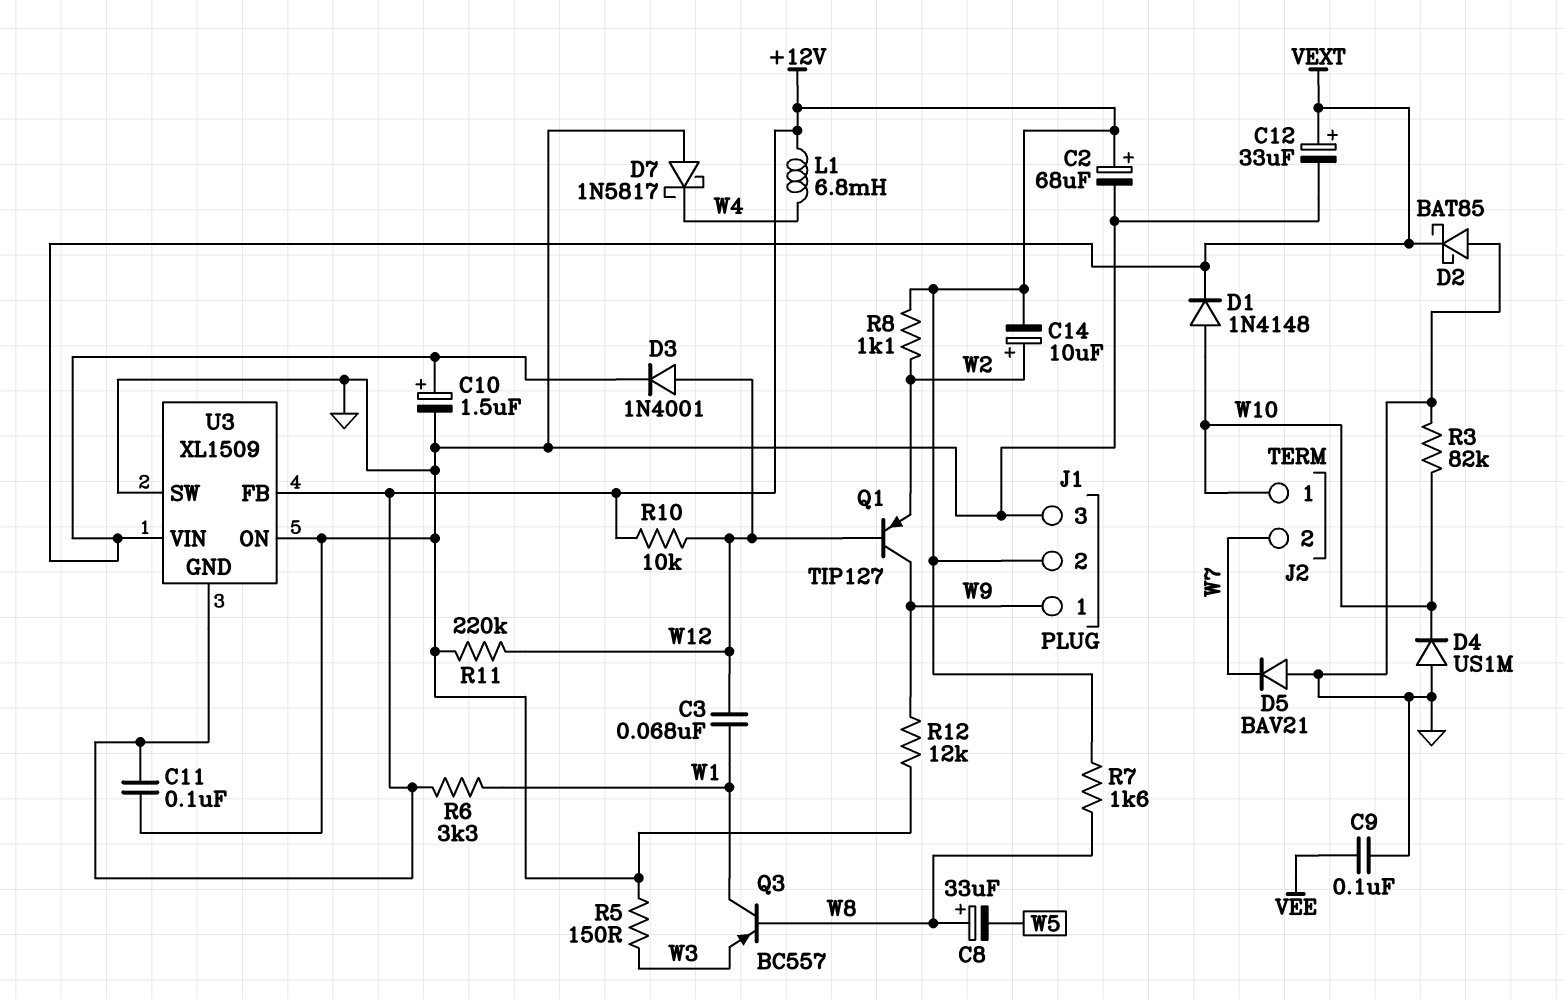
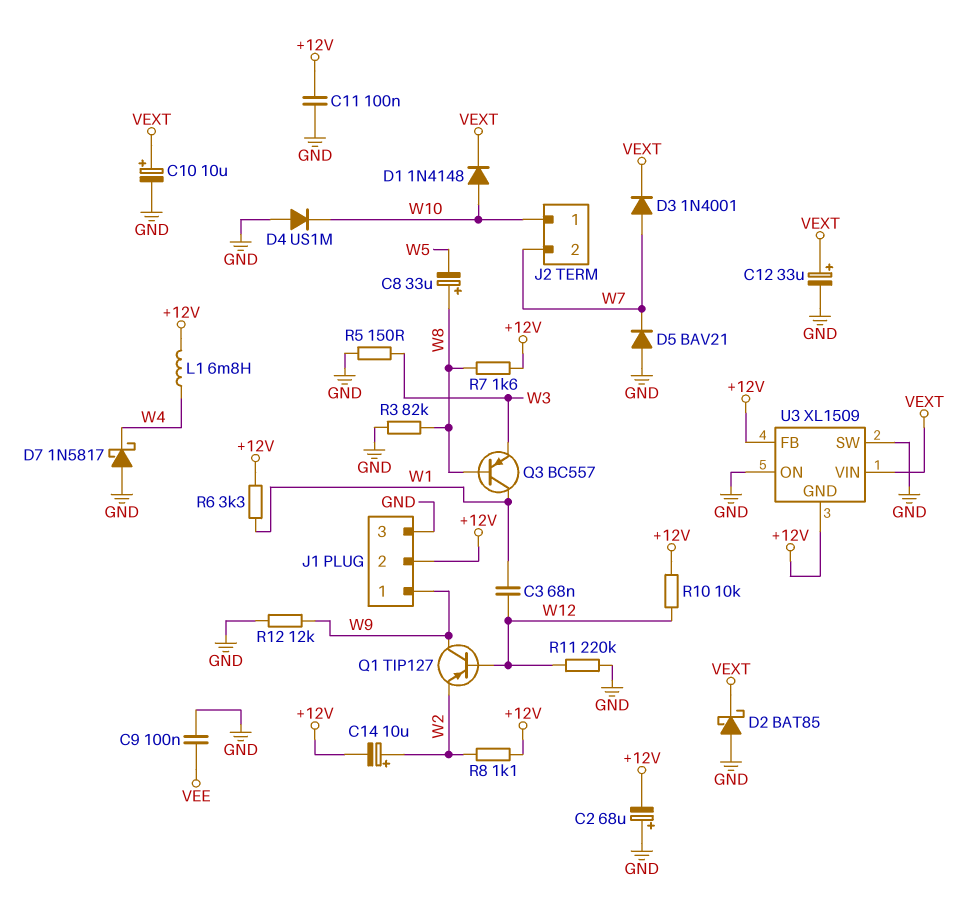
C2: 68uF (plus +12V, minus GND) -> 68uF (plus GND, minus +12V)
C10: 1.5uF (plus VEXT, minus GND) -> 10uF (plus VEXT, minus GND)
D3: diode 1N4001 (A W12, K VEXT) -> diode 1N4001 (A W7, K VEXT)
R3: 82k (GND, W10) -> 82k (GND, W8)

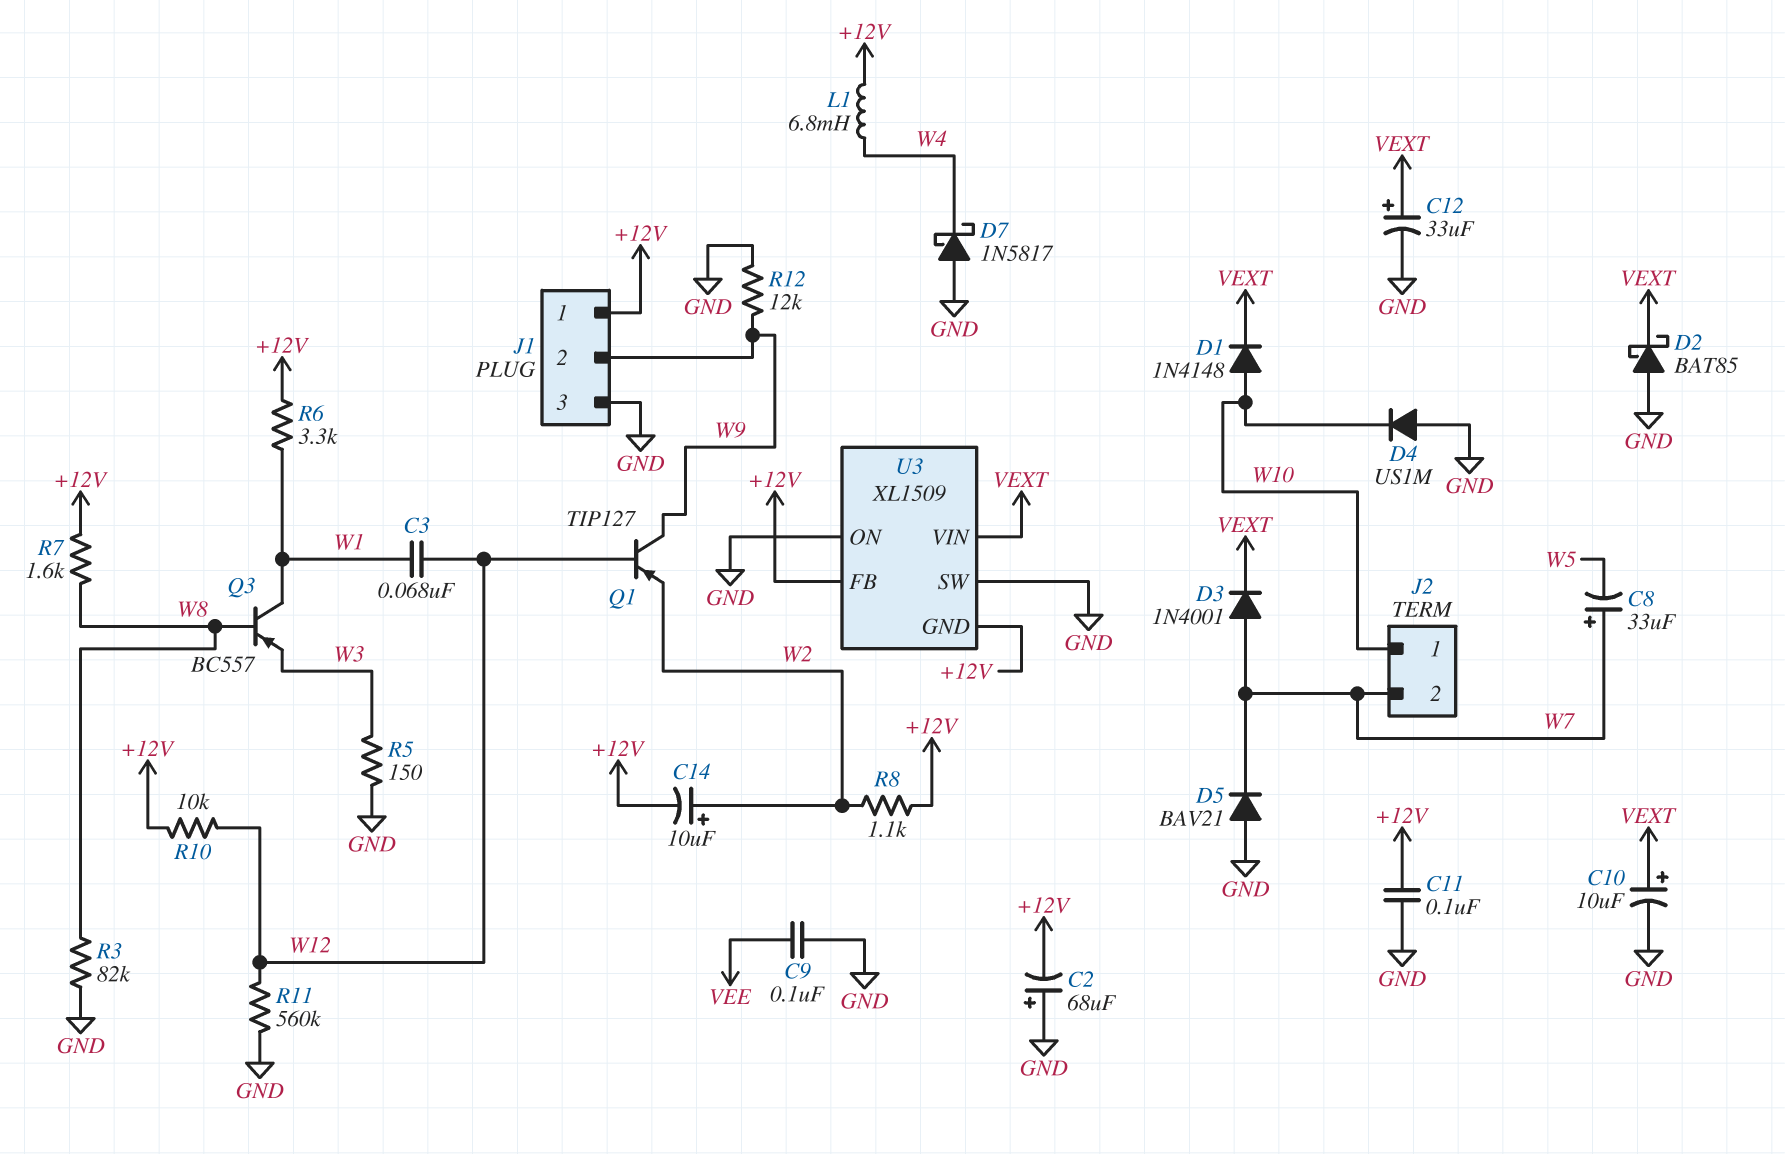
C8: 33uF (plus W8, minus W5) -> 33uF (plus W7, minus W5)
J1 pin 1: W9 -> +12V
J1 pin 2: +12V -> W9
R11: 220k (GND, W12) -> 560k (GND, W12)

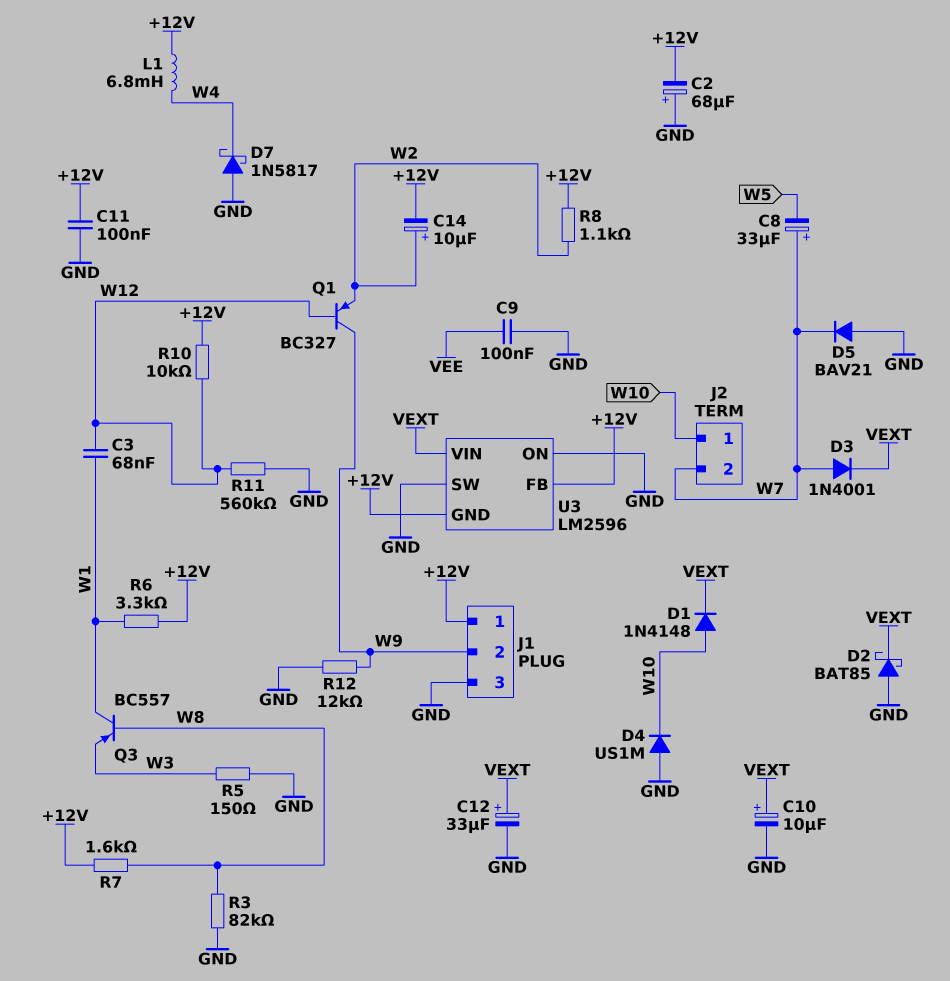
Q1: PNP TIP127 (B W12, C W9, E W2) -> PNP BC327 (B W12, C W9, E W2)
U3: XL1509 -> LM2596

